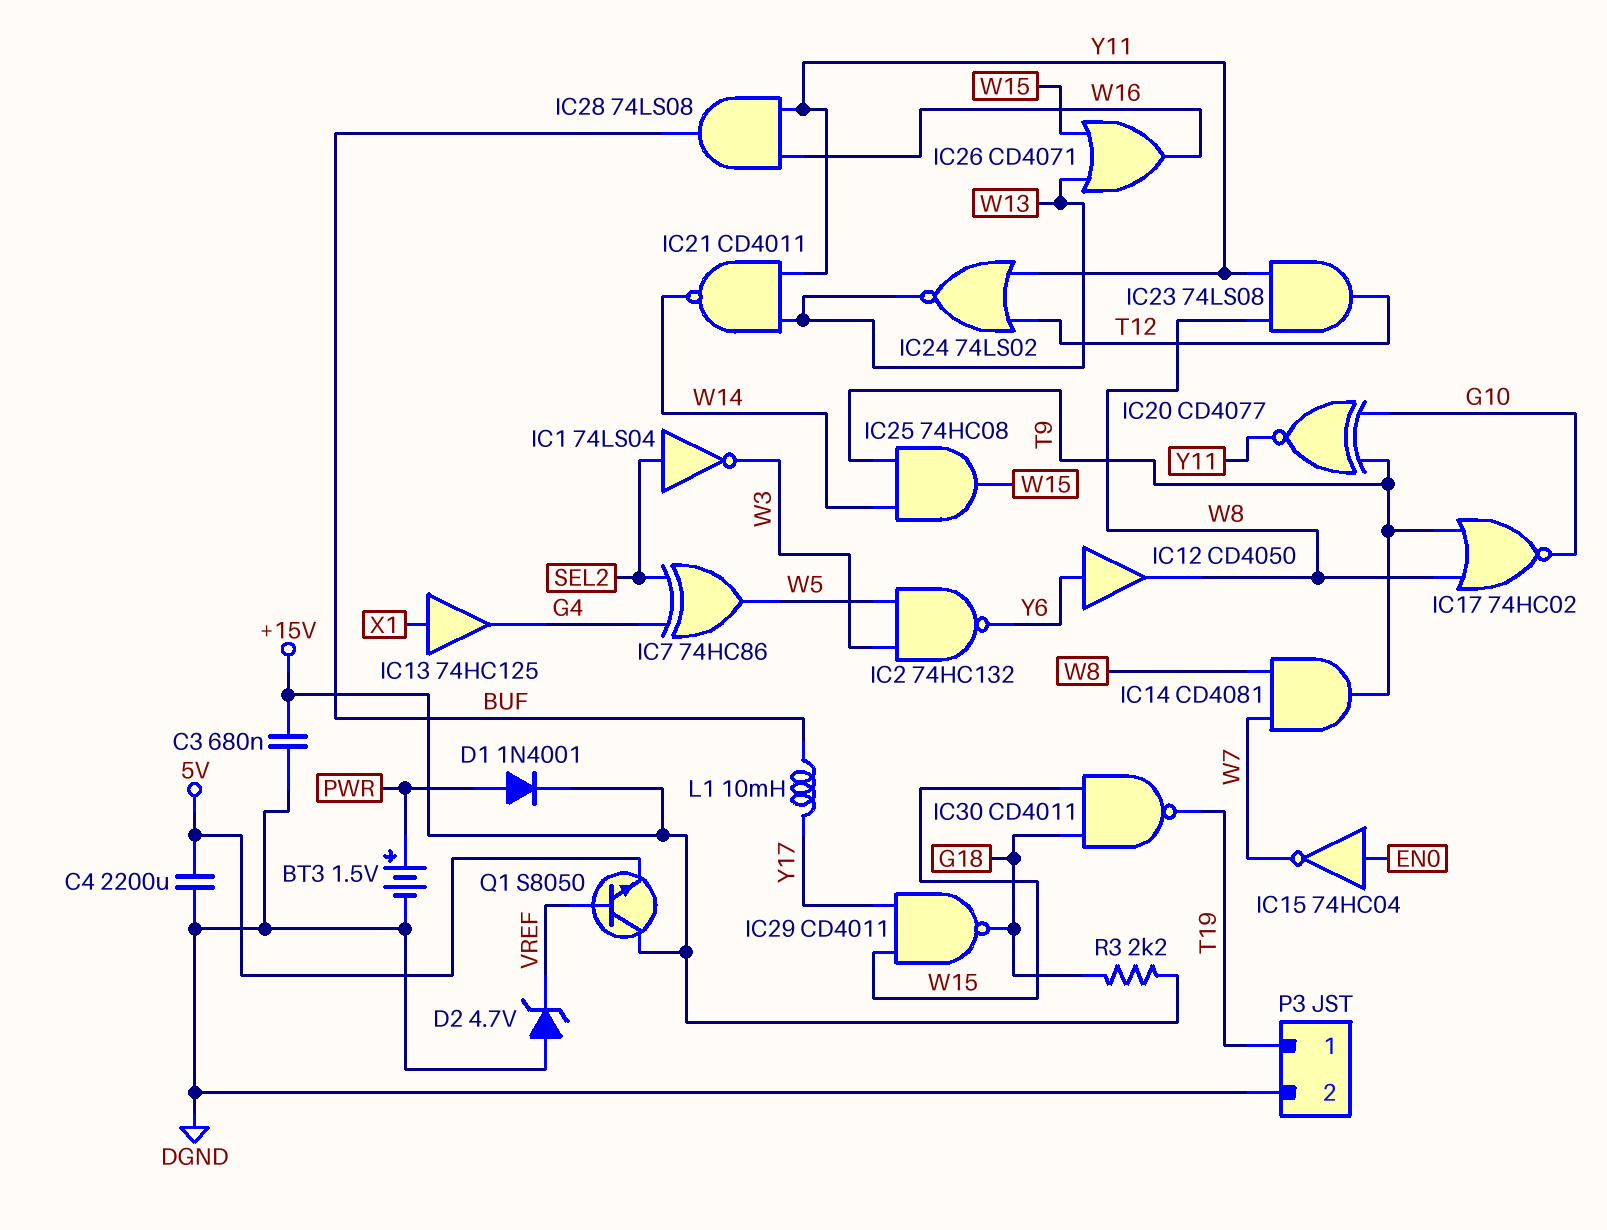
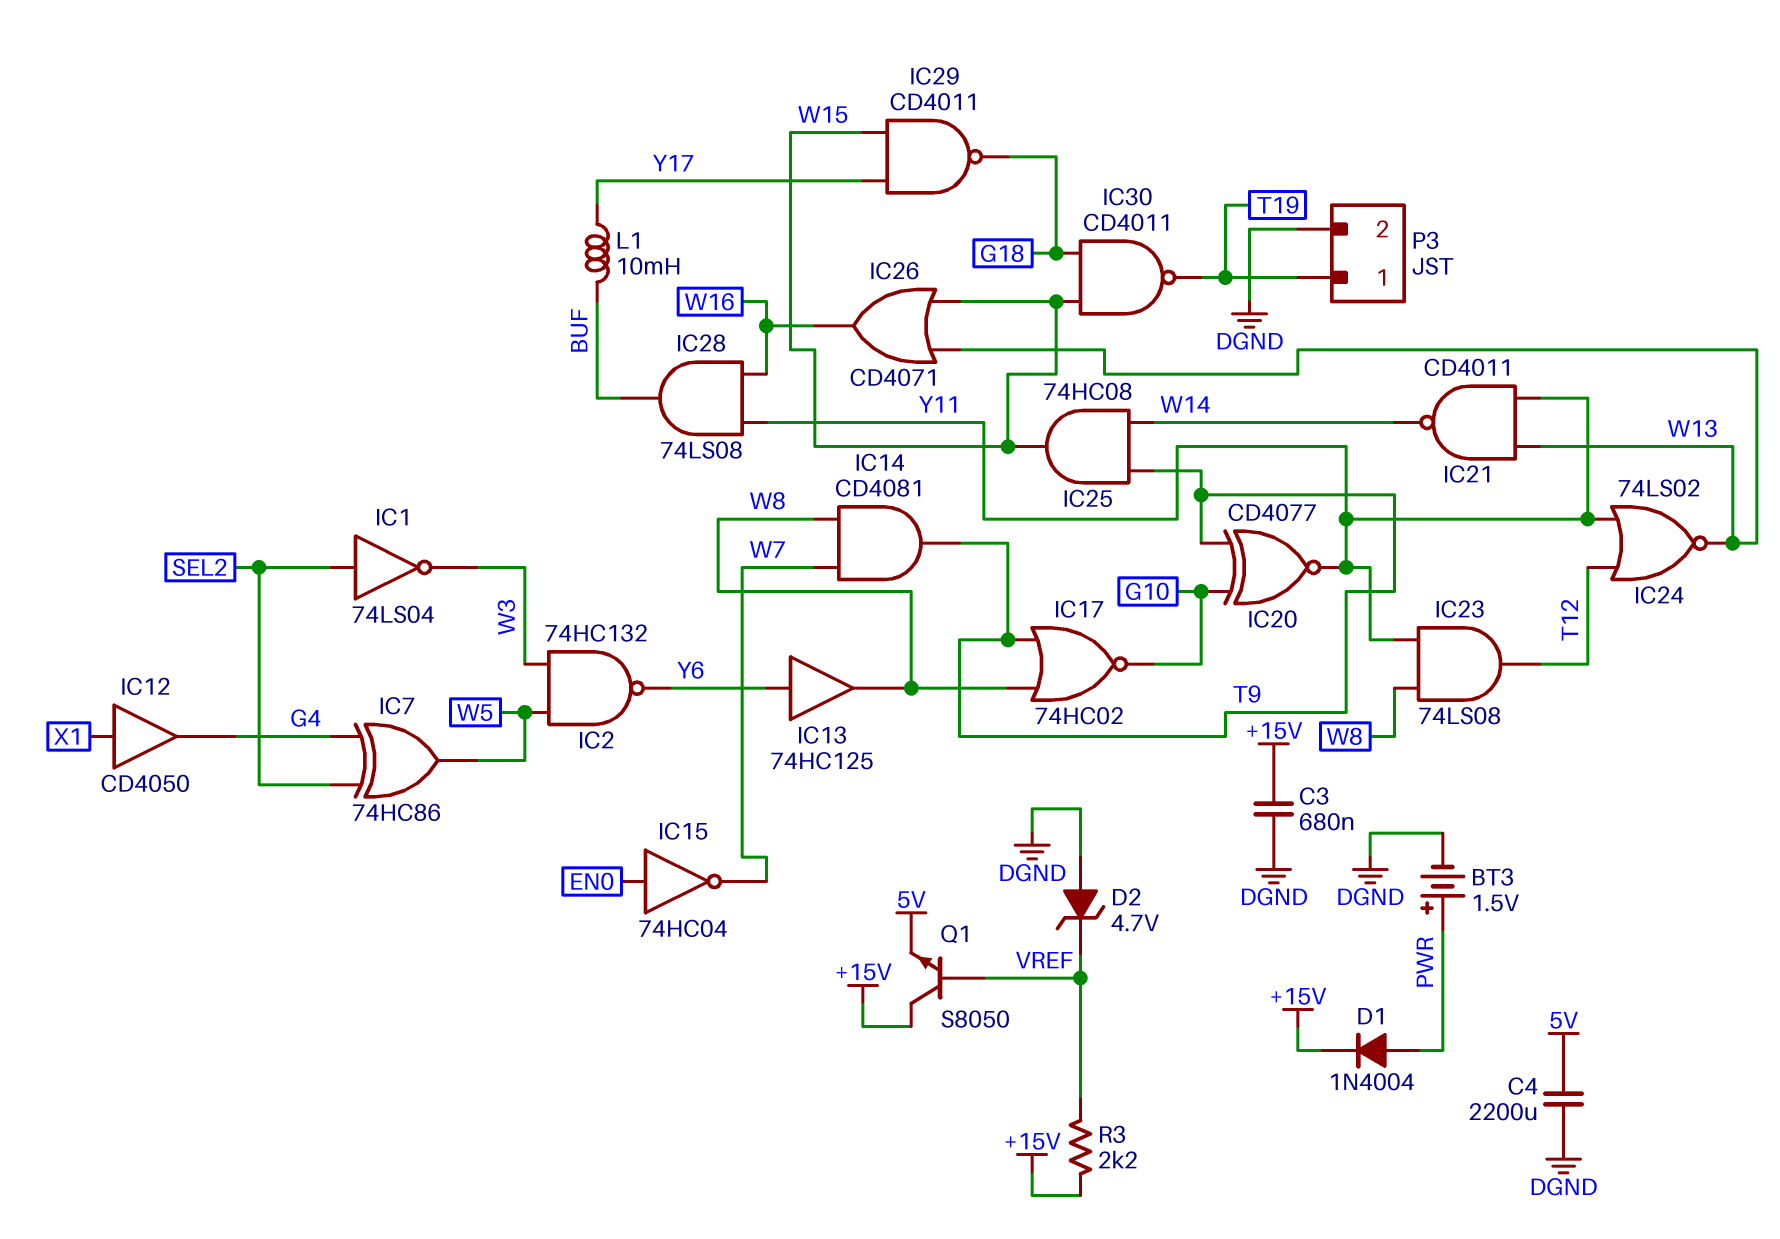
D1: diode 1N4001 (A PWR, K +15V) -> diode 1N4004 (A PWR, K +15V)
IC12: buffer CD4050 (in Y6, out W8) -> buffer CD4050 (in X1, out G4)
IC13: buffer 74HC125 (in X1, out G4) -> buffer 74HC125 (in Y6, out W8)
R3: 2.2k (+15V, G18) -> 2.2k (+15V, VREF)

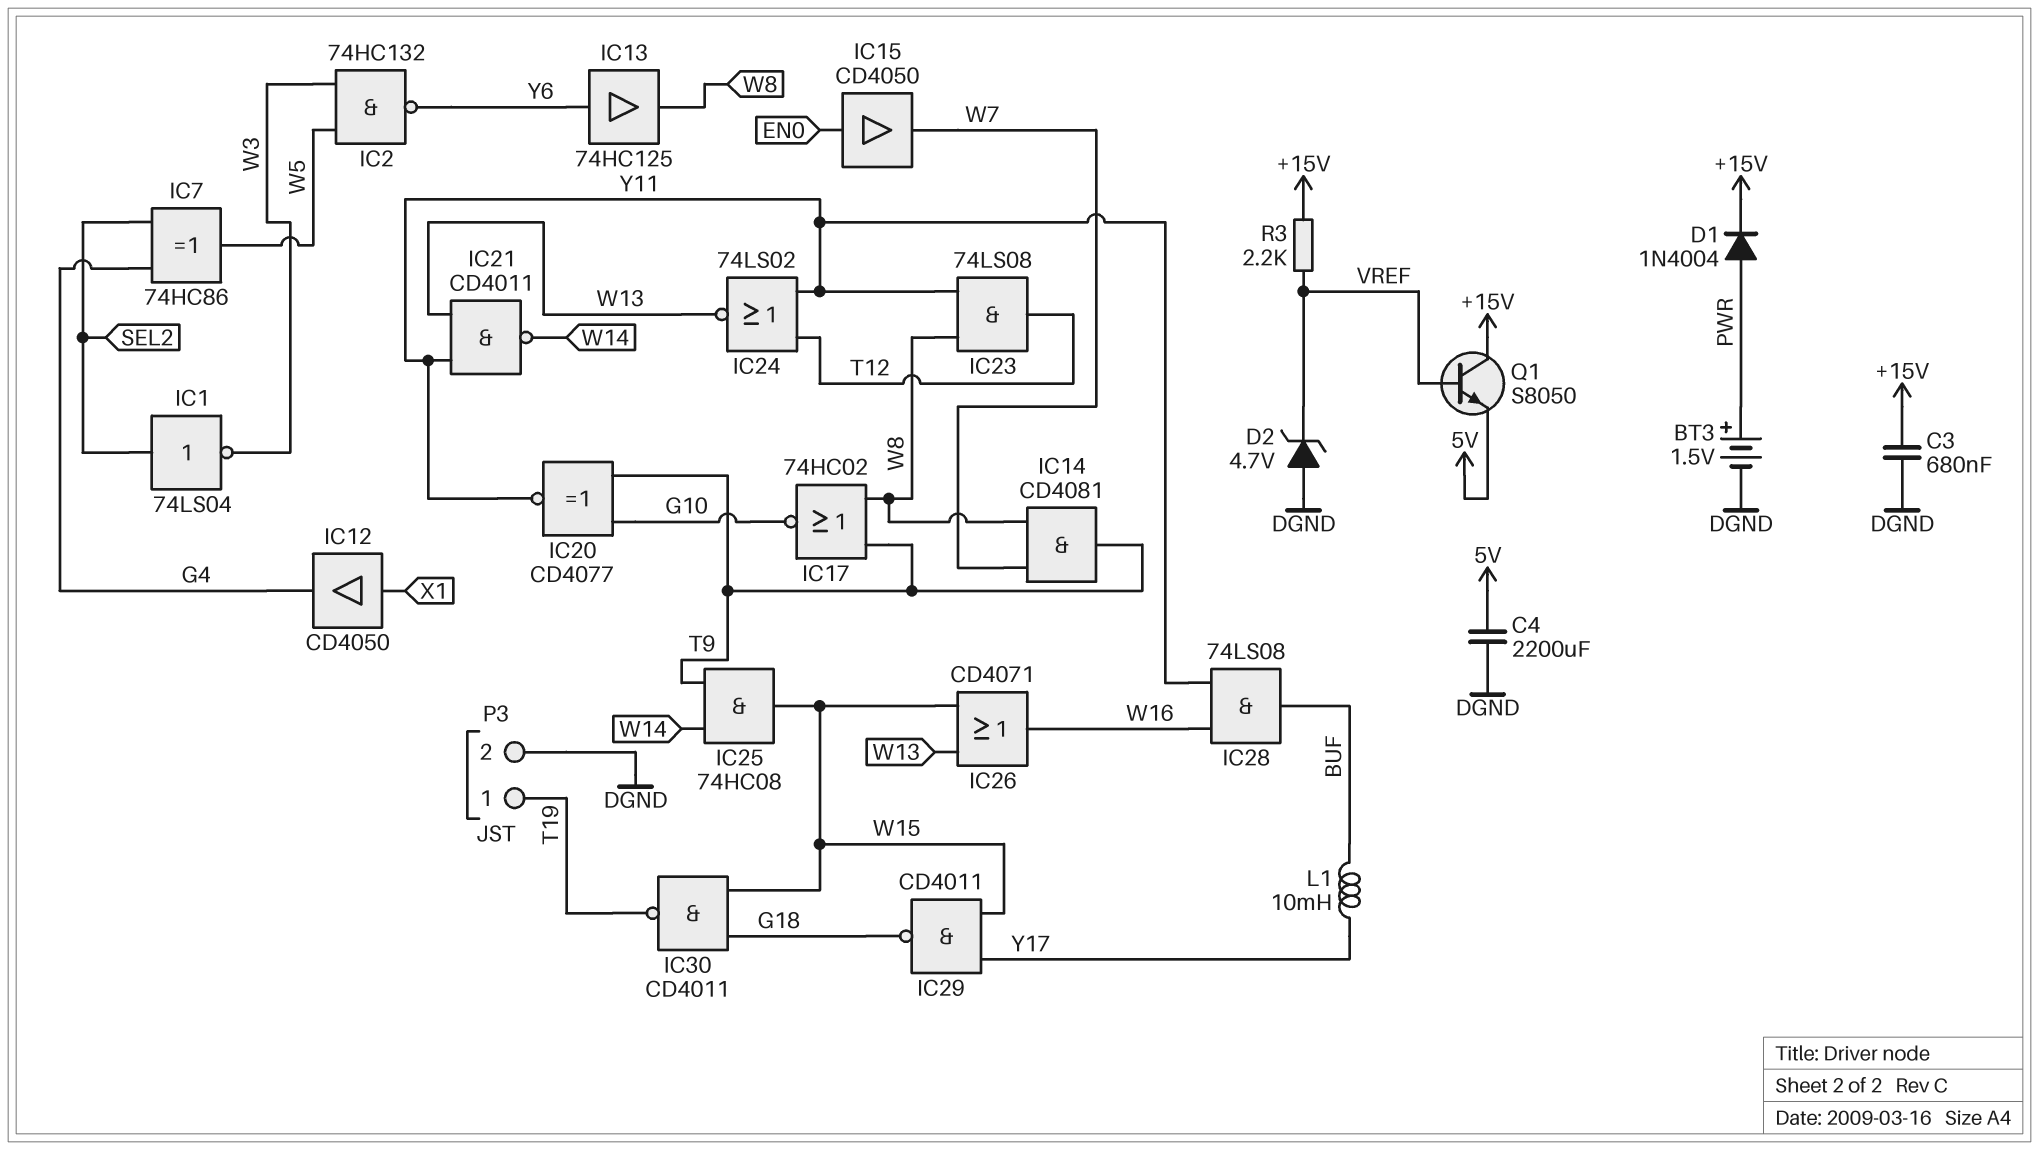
IC15: NOT 74HC04 (in EN0, out W7) -> buffer CD4050 (in EN0, out W7)

